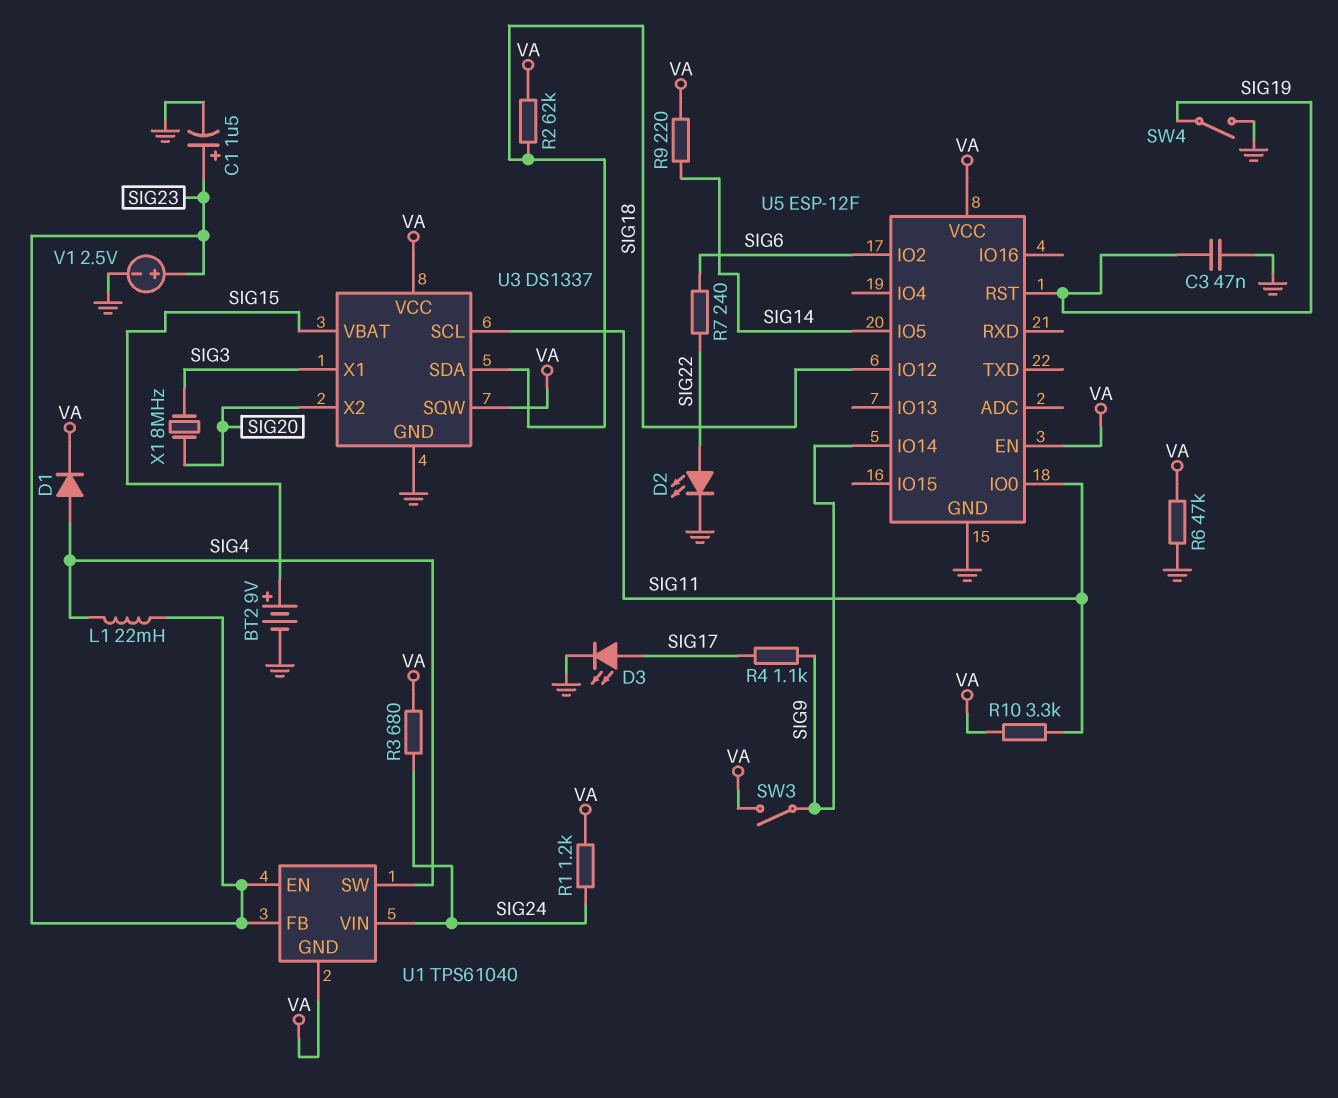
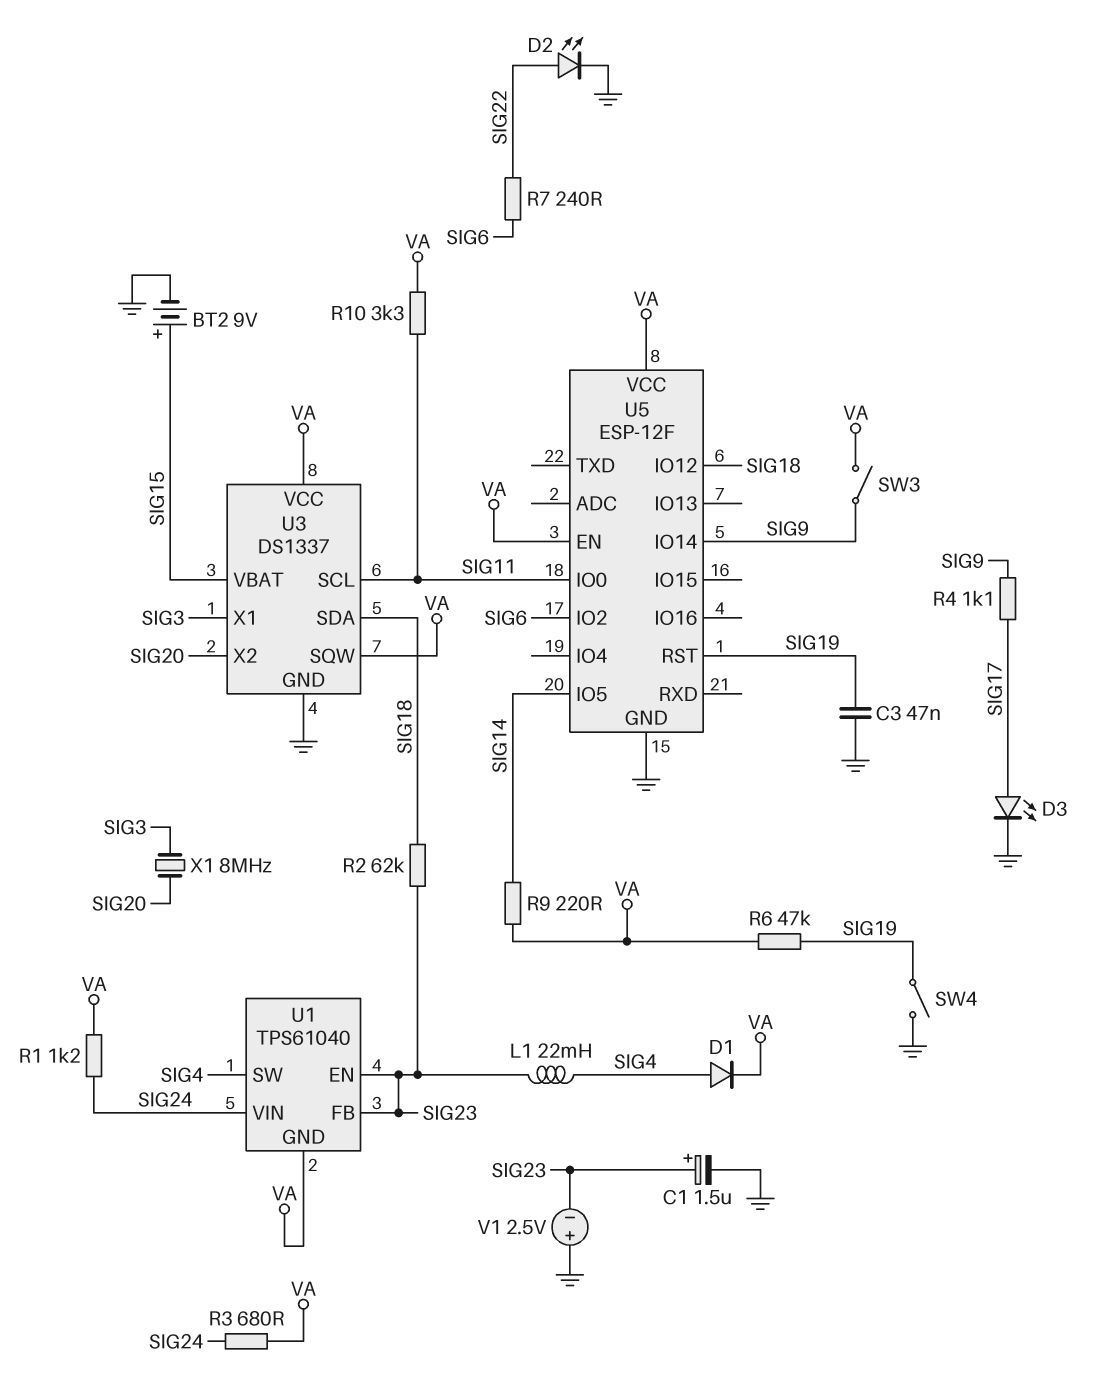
R2: 62k (SIG18, VA) -> 62k (SIG18, SIG23)
R6: 47k (GND, VA) -> 47k (SIG19, VA)
V1: 2.5V (plus SIG23, minus GND) -> 2.5V (plus GND, minus SIG23)

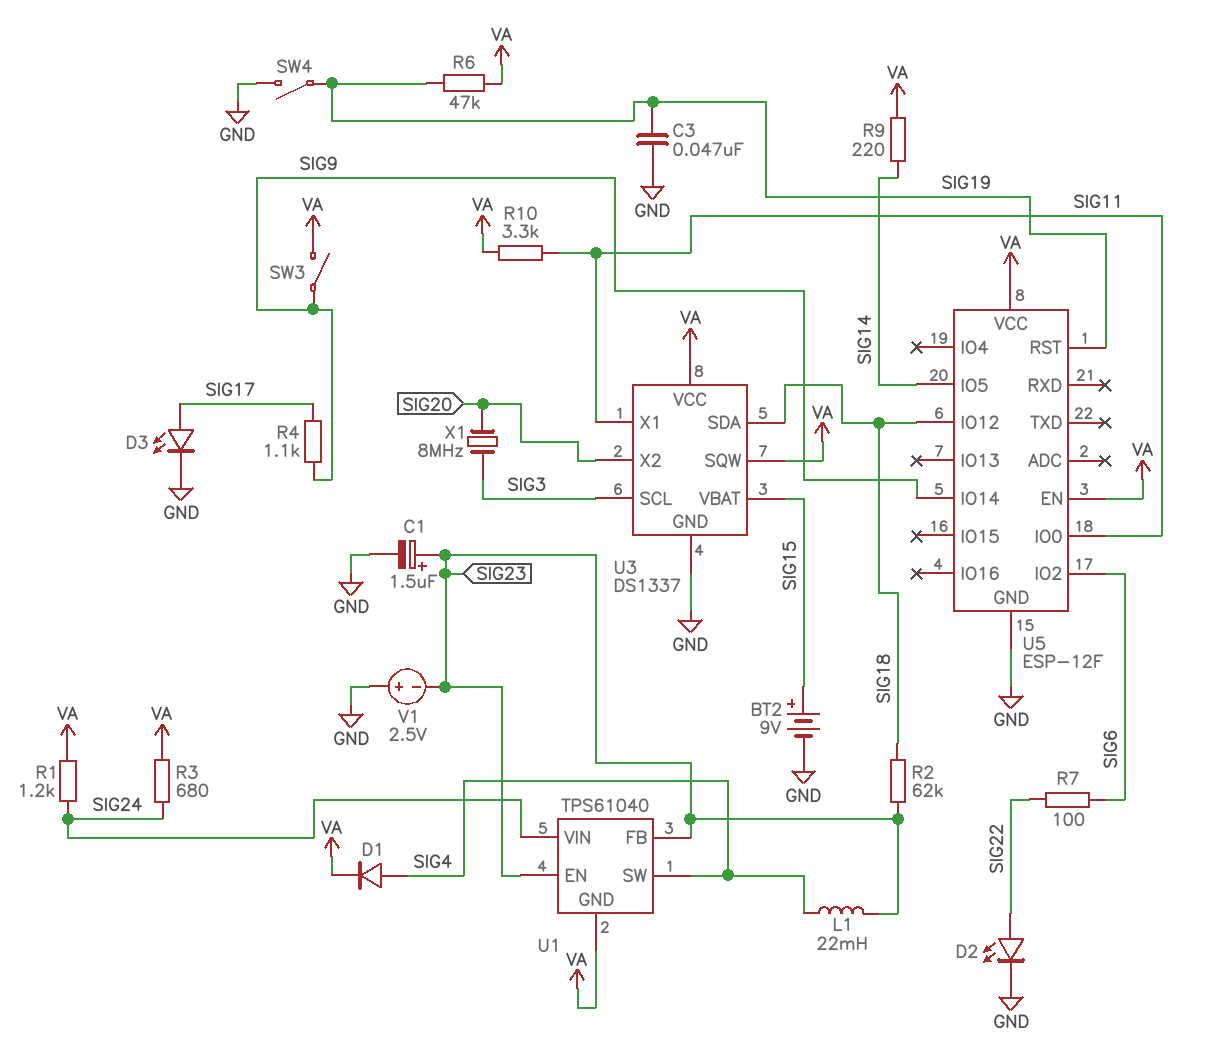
R7: 240 (SIG6, SIG22) -> 100 (SIG6, SIG22)
U3 pin SCL: SIG11 -> SIG3
U3 pin X1: SIG3 -> SIG11

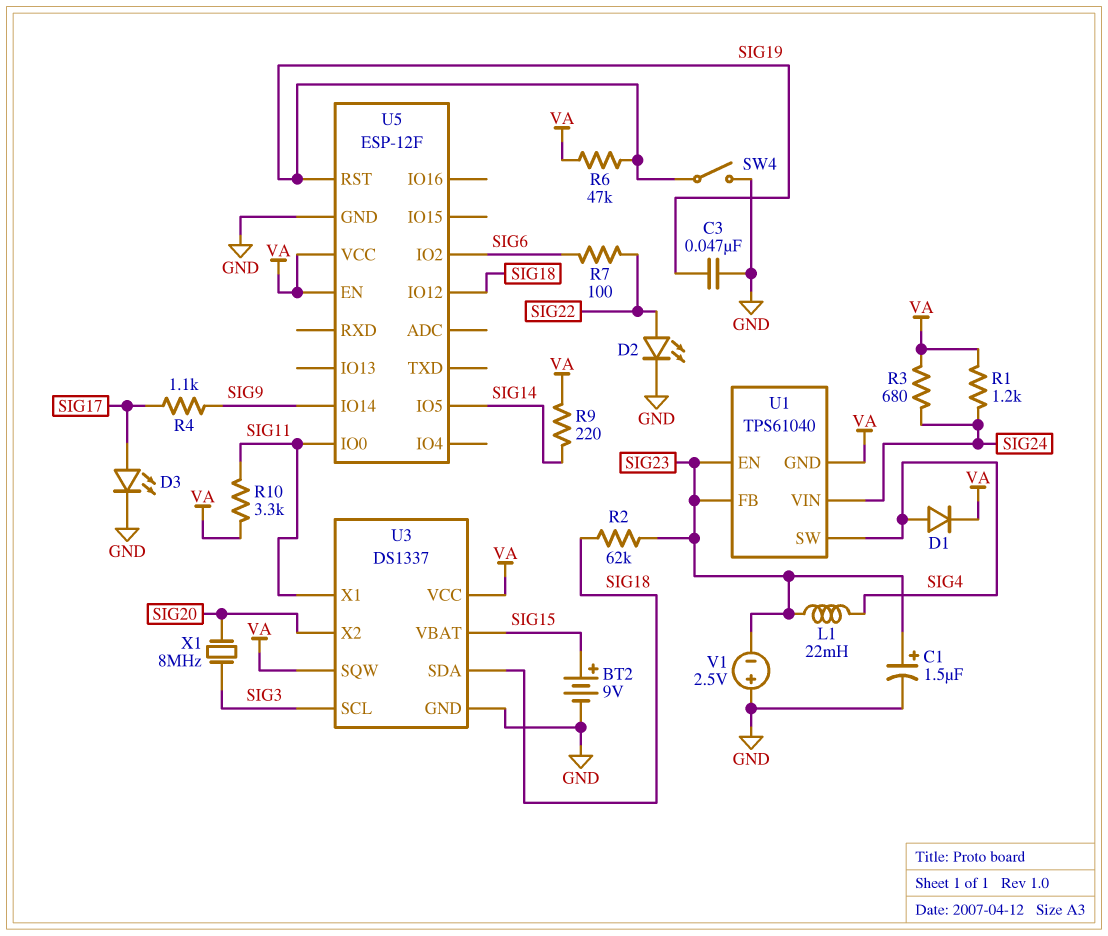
SW3: switch (SIG9, VA) -> none

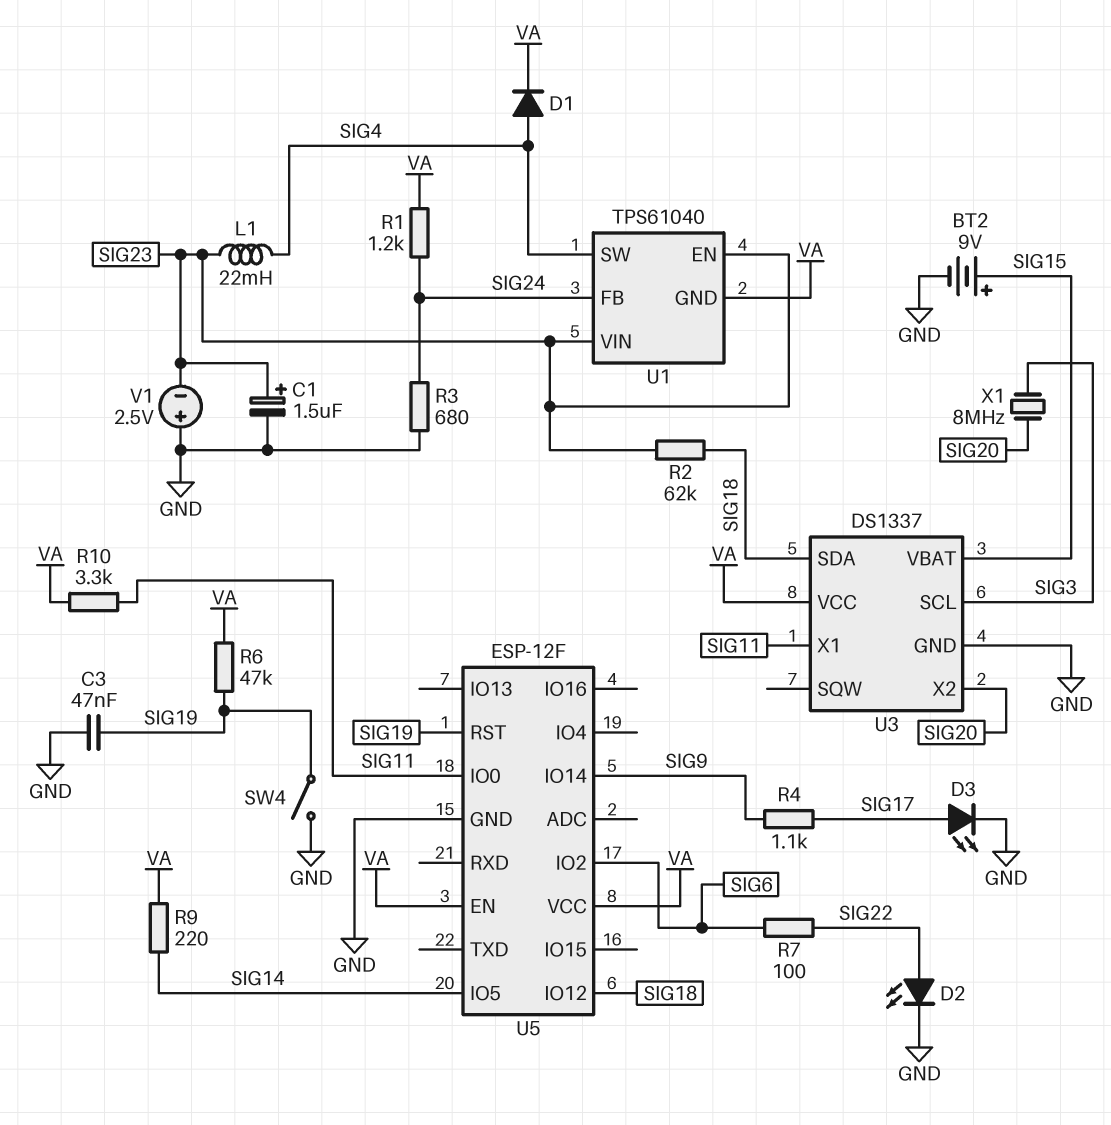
R3: 680 (SIG24, VA) -> 680 (GND, SIG24)
U1 pin FB: SIG23 -> SIG24
U1 pin VIN: SIG24 -> SIG23
U3 pin SQW: VA -> none

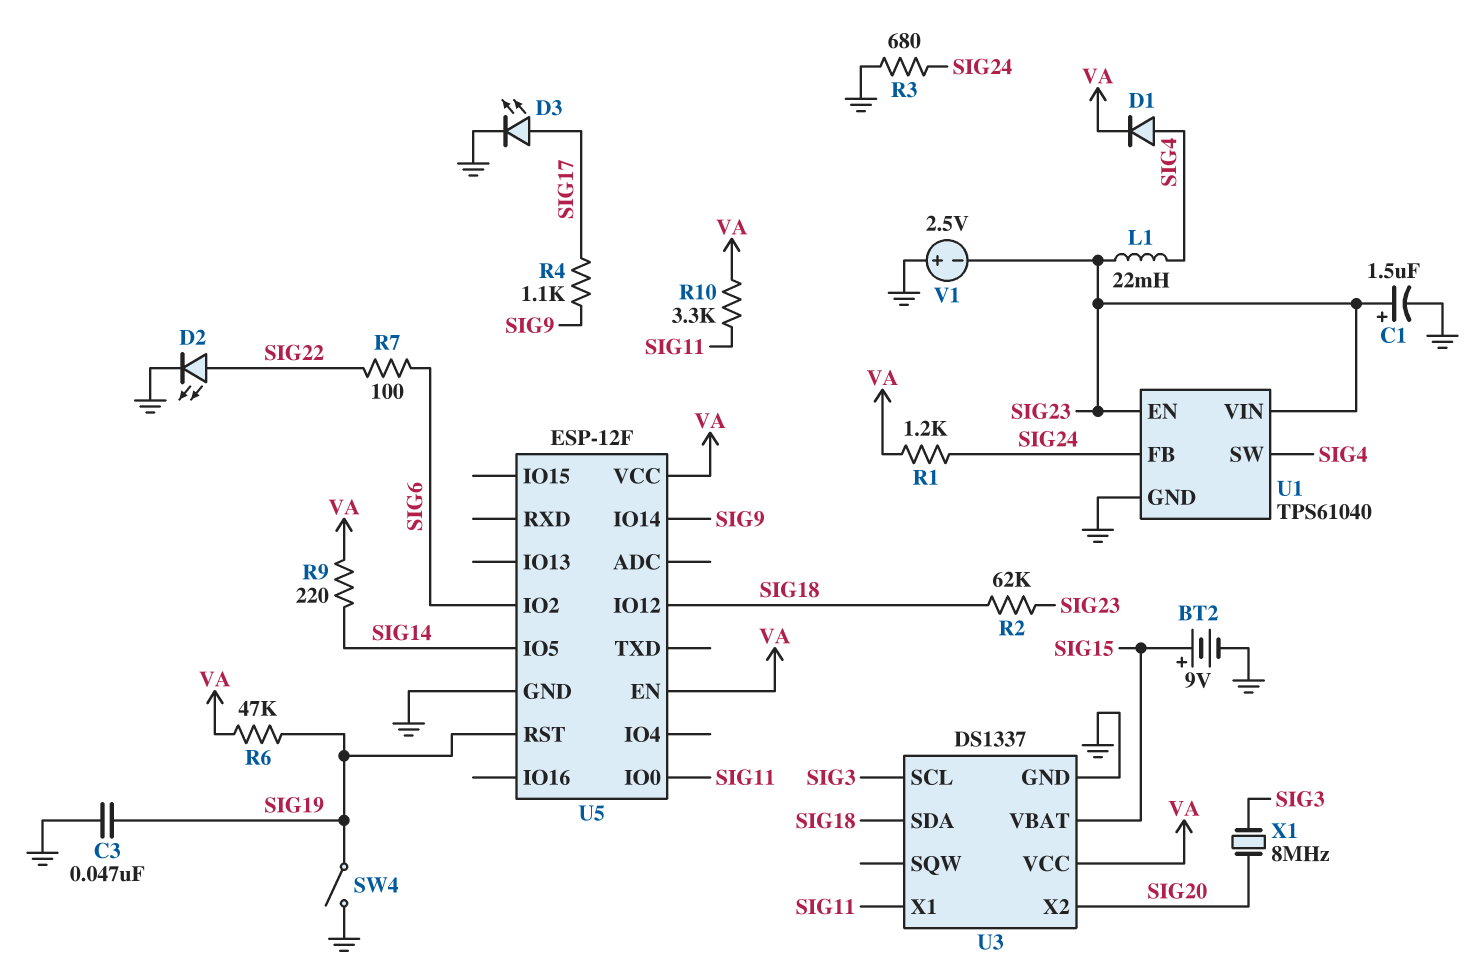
U1 pin GND: VA -> GND

